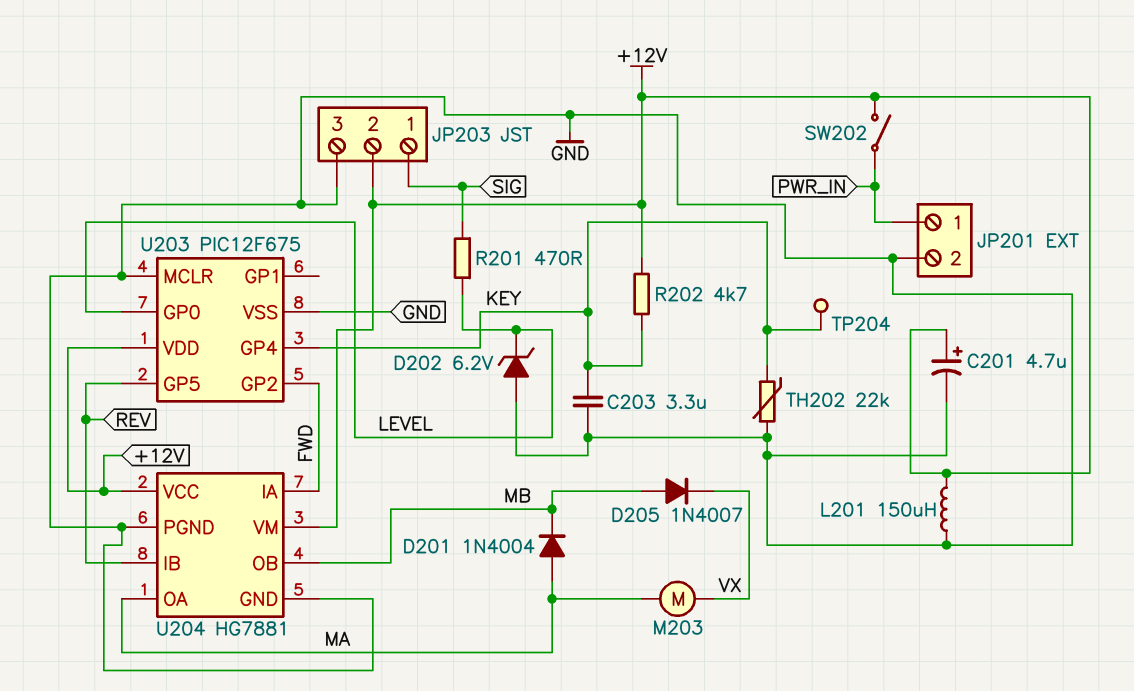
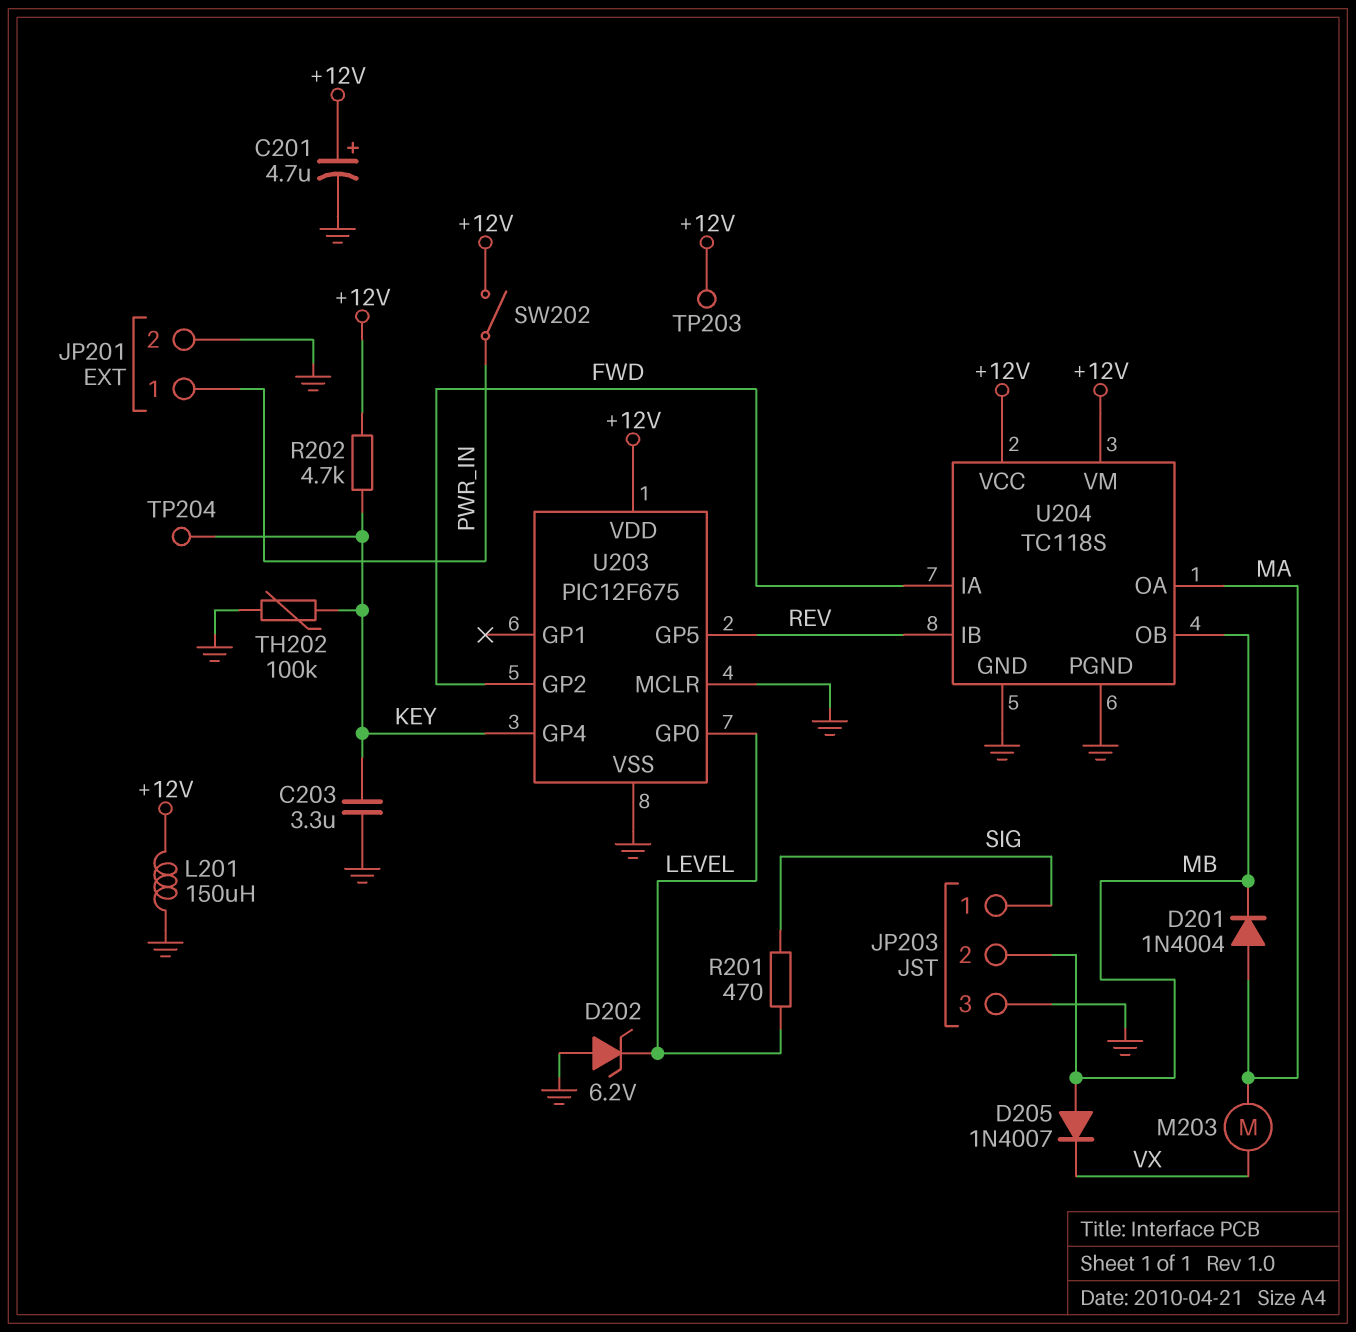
JP203 pin 2: +12V -> MB
TH202: 22k (GND, KEY) -> 100k (GND, KEY)
TP203: none -> test point (+12V)
U204: HG7881 -> TC118S

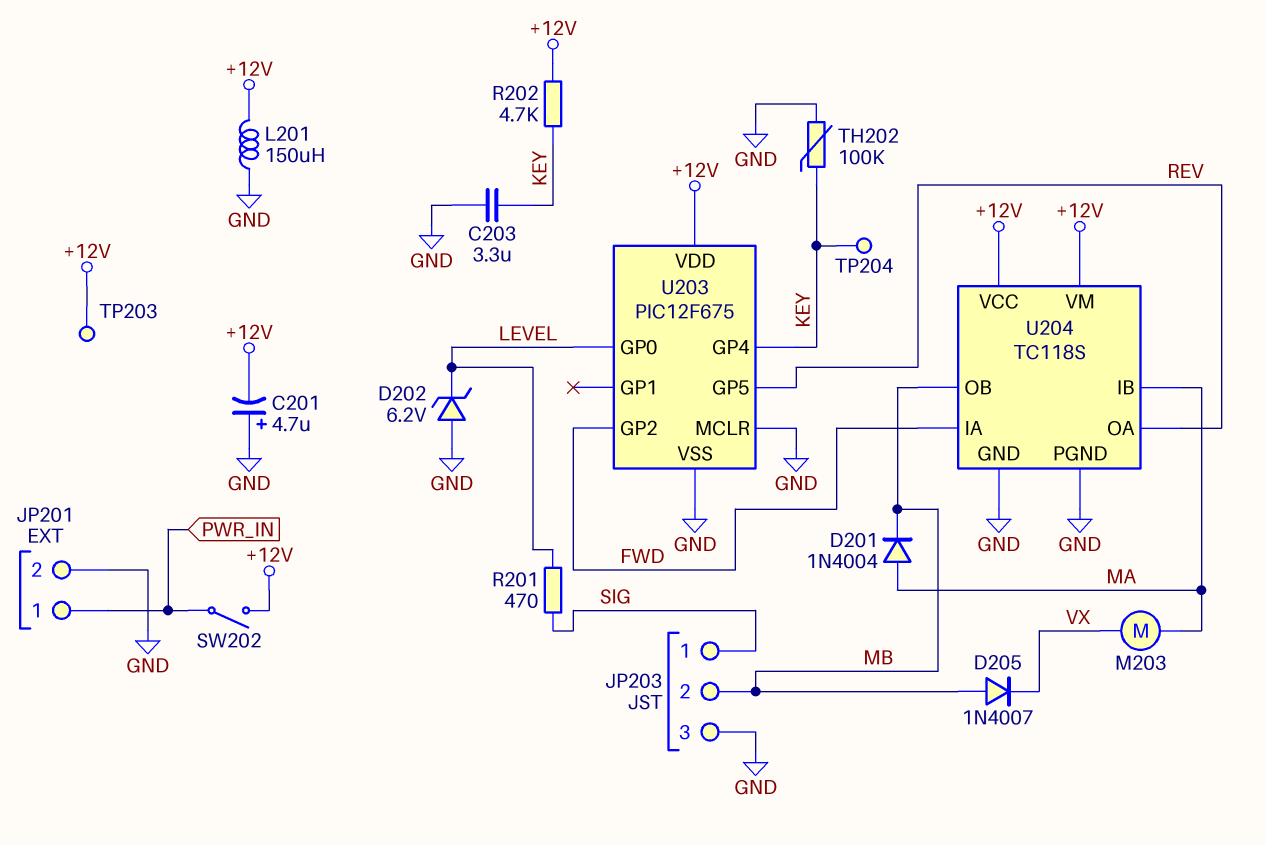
C201: 4.7uF (plus +12V, minus GND) -> 4.7uF (plus GND, minus +12V)
U204 pin IB: REV -> MA
U204 pin OA: MA -> REV

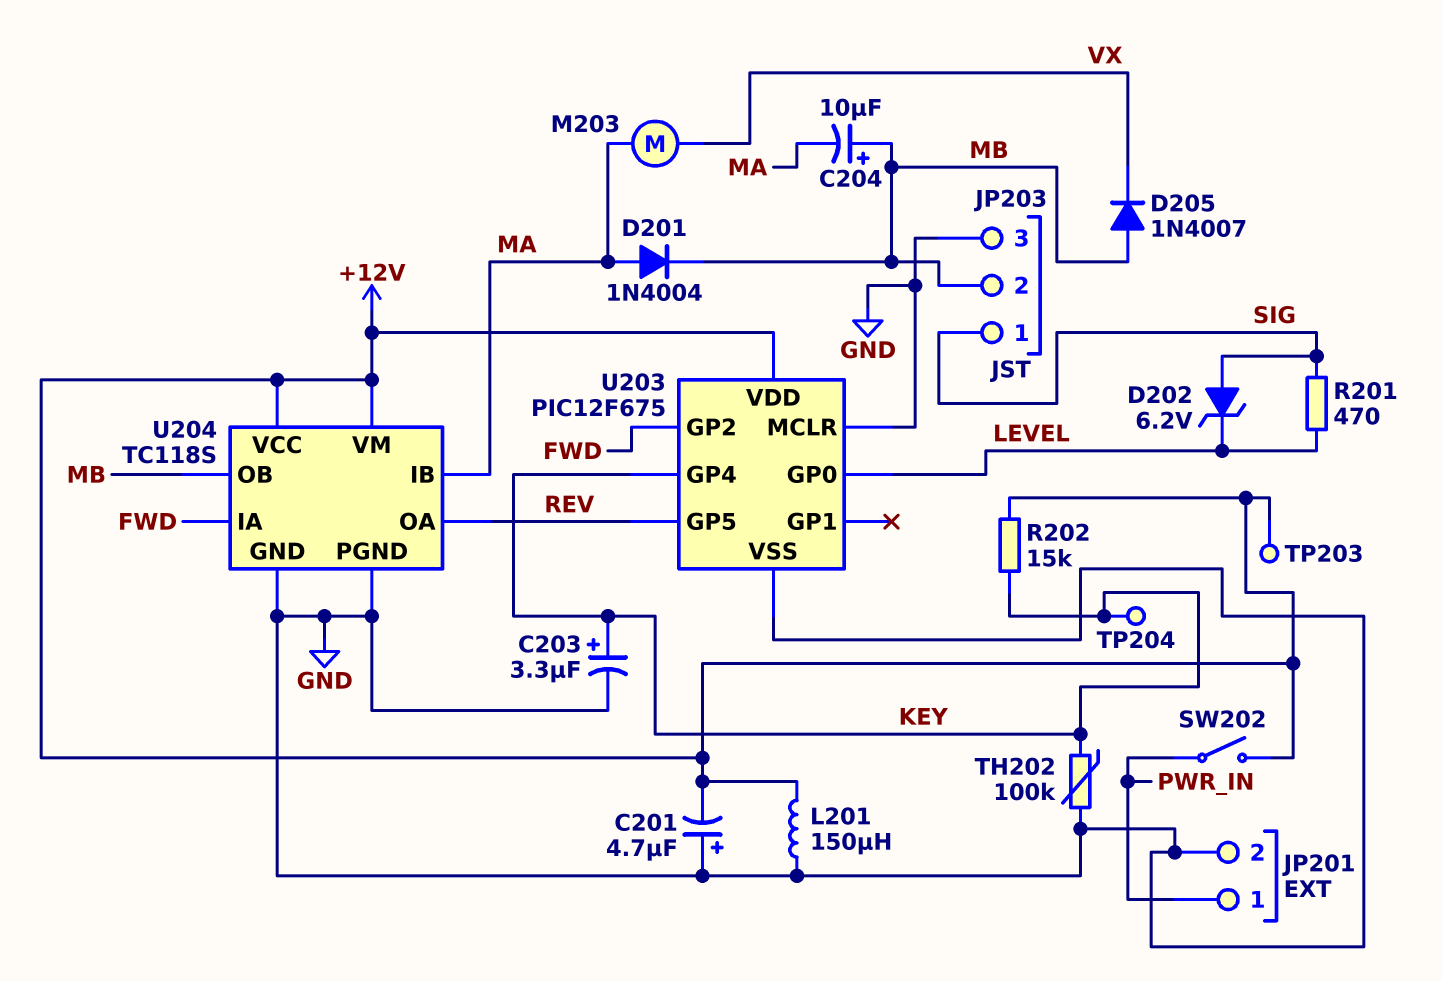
C203: 3.3uF (GND, KEY) -> 3.3uF (plus KEY, minus GND)
C204: none -> 10uF (plus MB, minus MA)
D202: zener 6.2V (A GND, K LEVEL) -> zener 6.2V (A SIG, K LEVEL)
R202: 4.7k (+12V, KEY) -> 15k (+12V, KEY)

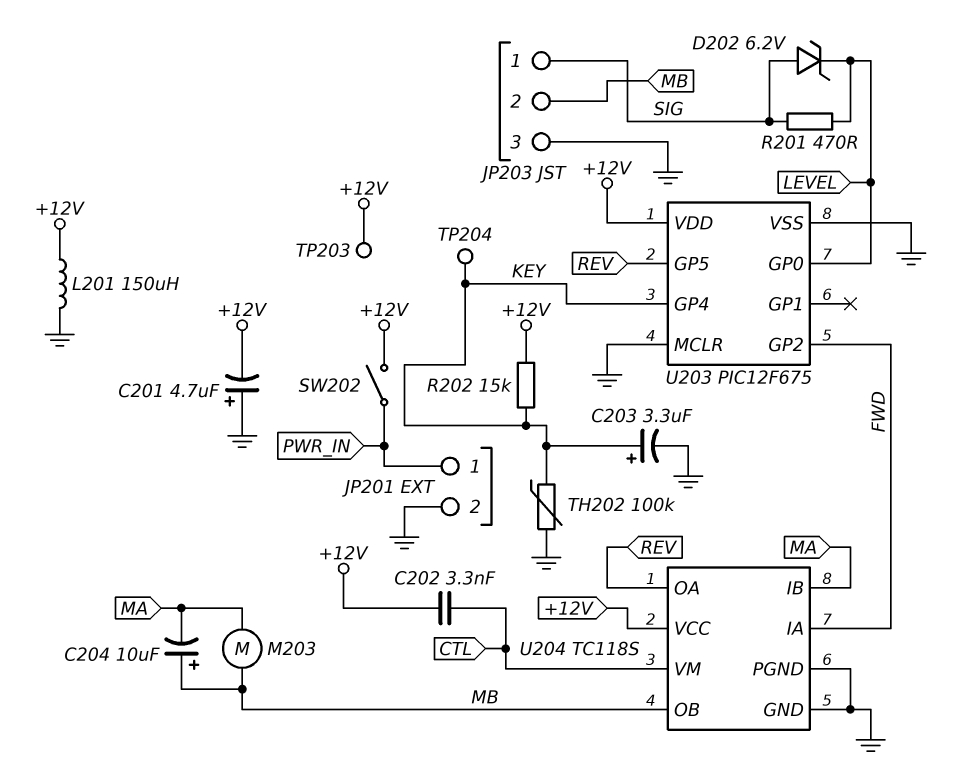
C202: none -> 3.3nF (+12V, CTL)
D201: diode 1N4004 (A MA, K MB) -> none
D205: diode 1N4007 (A MB, K VX) -> none
M203: motor (MA, VX) -> motor (MA, MB)
U204 pin VM: +12V -> CTL

